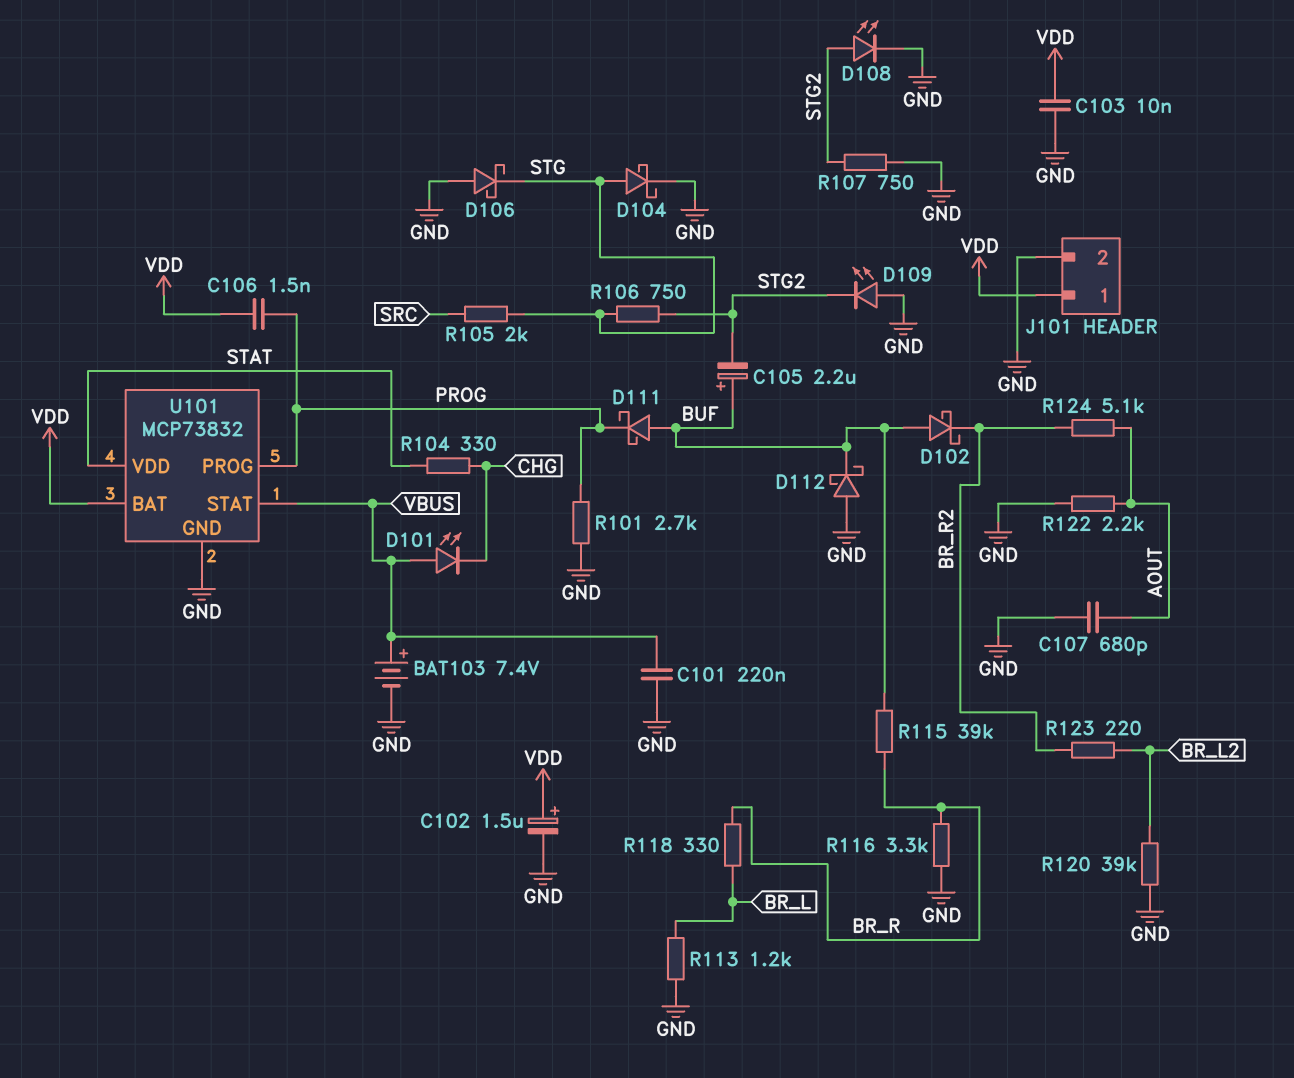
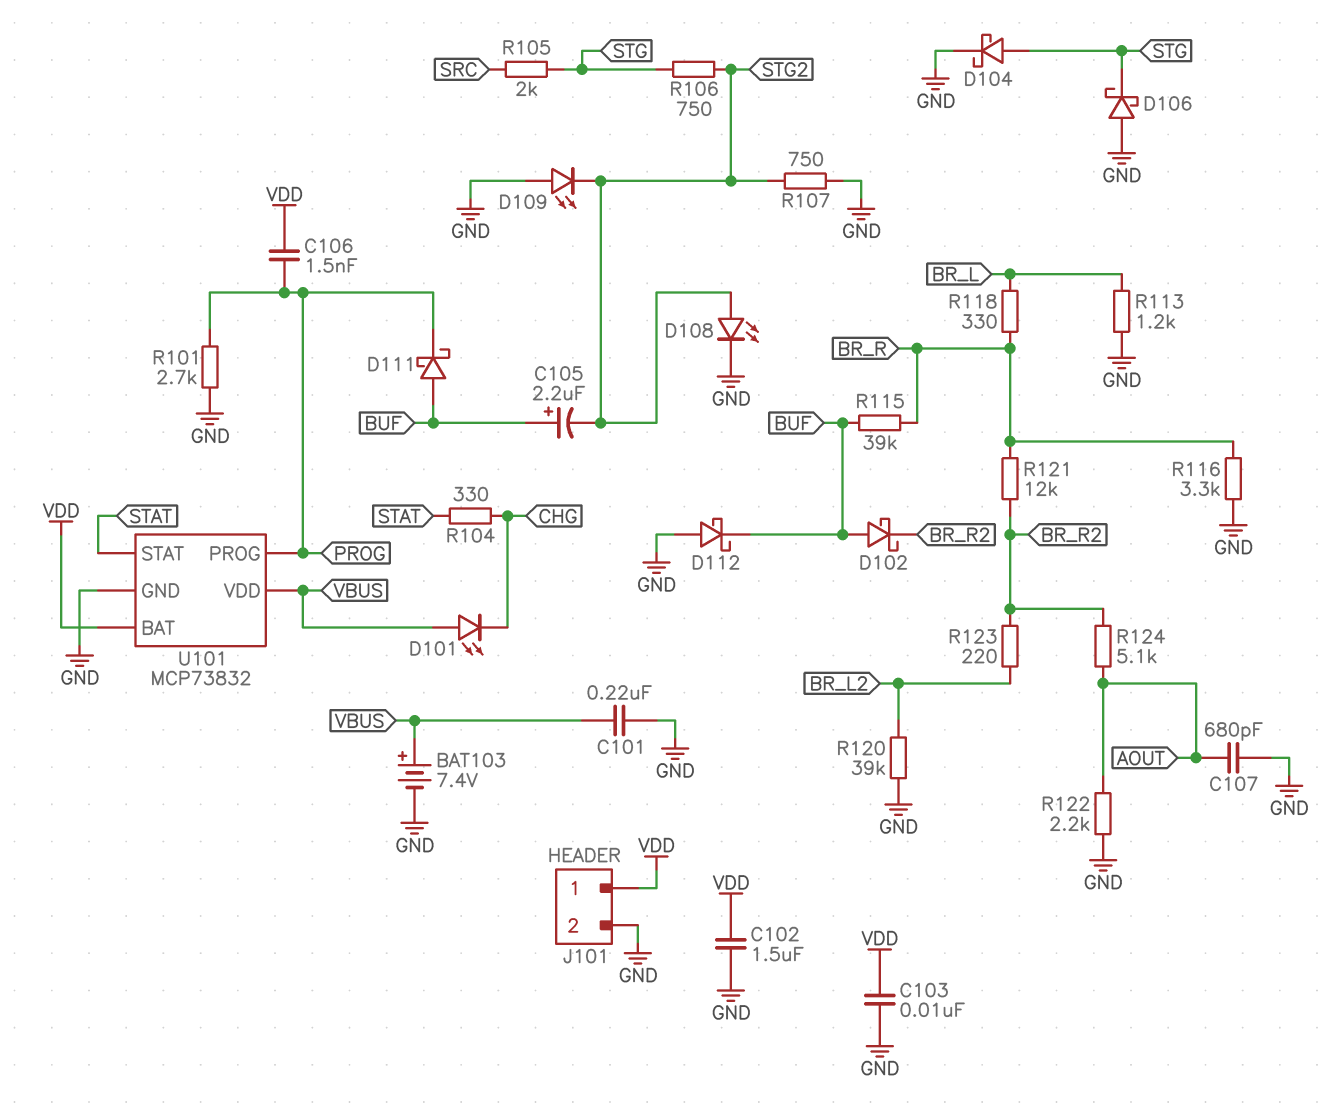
C102: 1.5uF (plus VDD, minus GND) -> 1.5uF (GND, VDD)
R121: none -> 12k (BR_R, BR_R2)
U101 pin STAT: VBUS -> STAT
U101 pin VDD: STAT -> VBUS

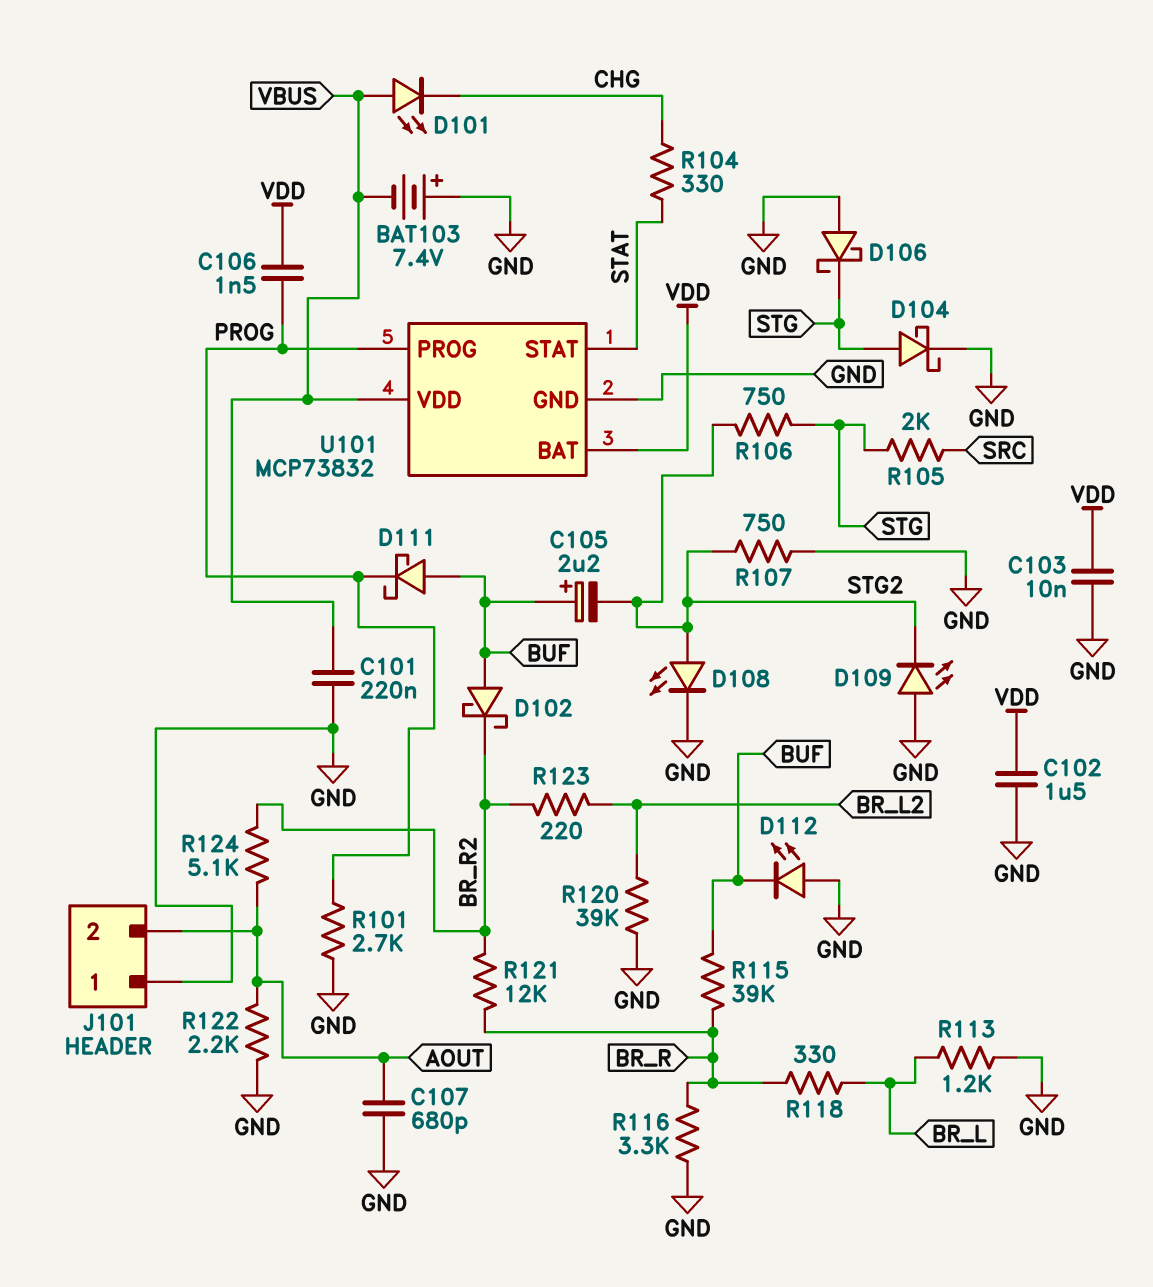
BAT103: 7.4V (plus VBUS, minus GND) -> 7.4V (plus GND, minus VBUS)
D112: schottky (A GND, K BUF) -> LED (A GND, K BUF)
J101 pin 1: VDD -> GND
J101 pin 2: GND -> AOUT

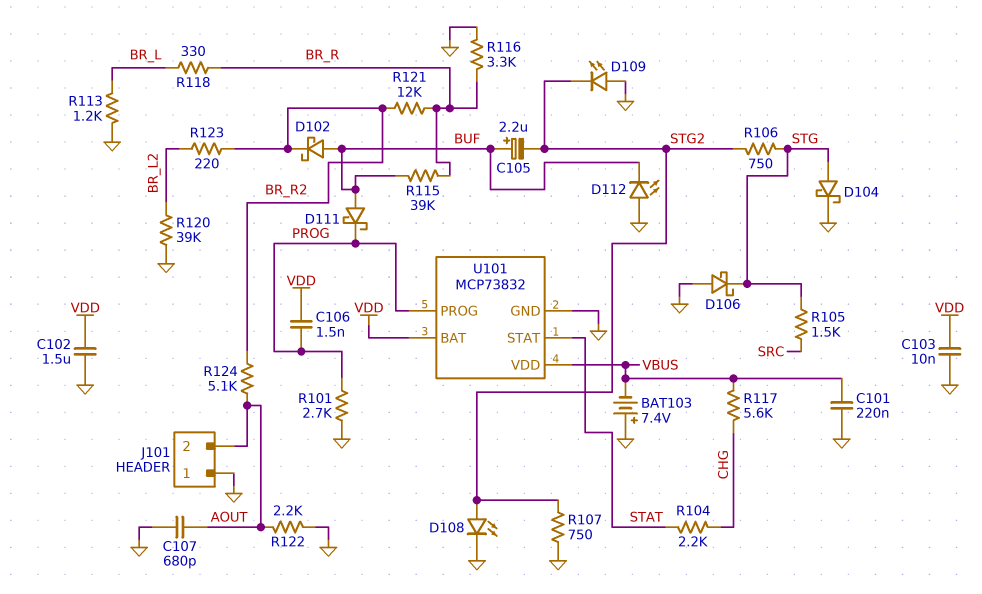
D101: LED (A VBUS, K CHG) -> none
R104: 330 (CHG, STAT) -> 2.2k (CHG, STAT)
R105: 2k (SRC, STG) -> 1.5k (SRC, STG)
R117: none -> 5.6k (CHG, VBUS)

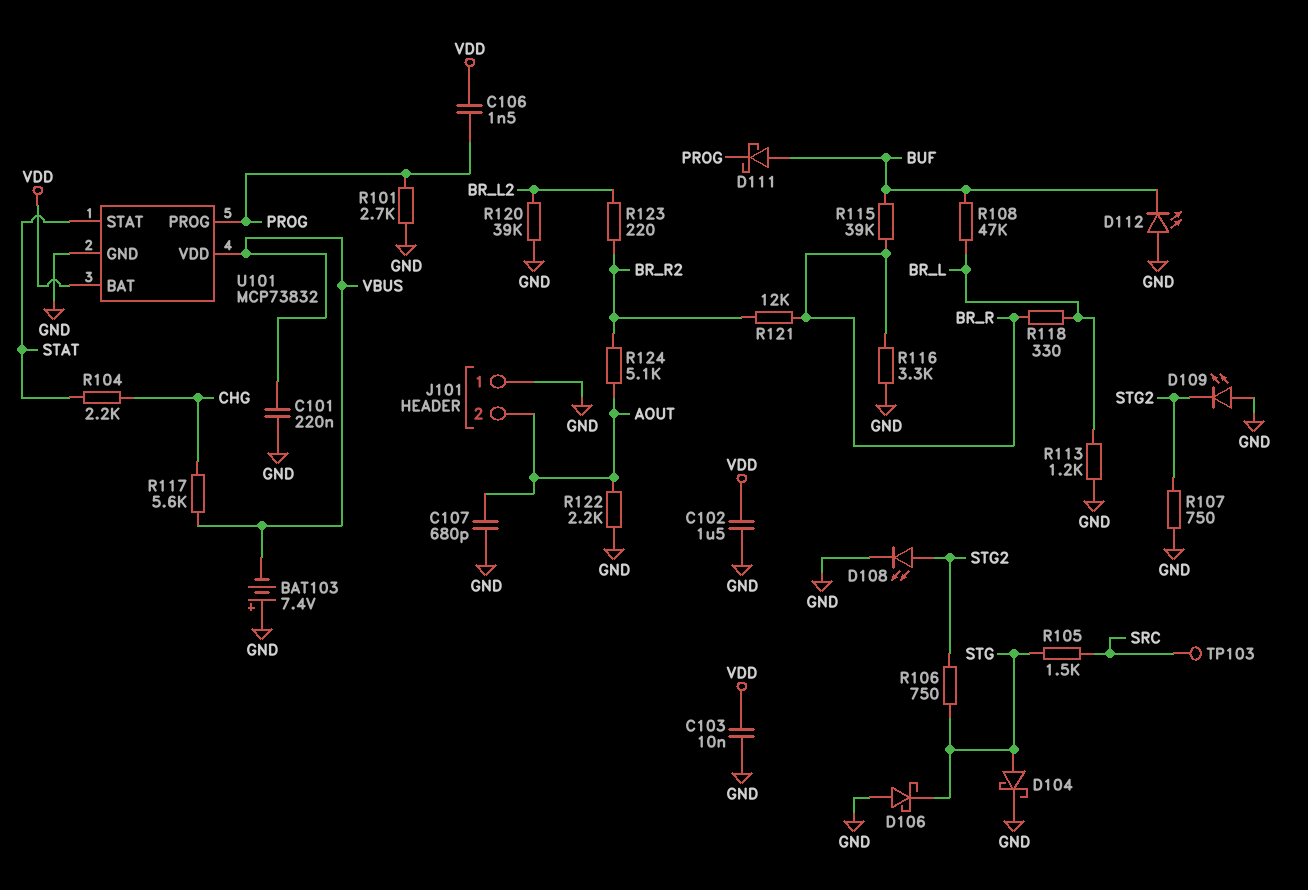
C105: 2.2uF (plus BUF, minus STG2) -> none
D102: schottky (A BUF, K BR_R2) -> none
R108: none -> 47k (BR_L, BUF)
TP103: none -> test point (SRC)

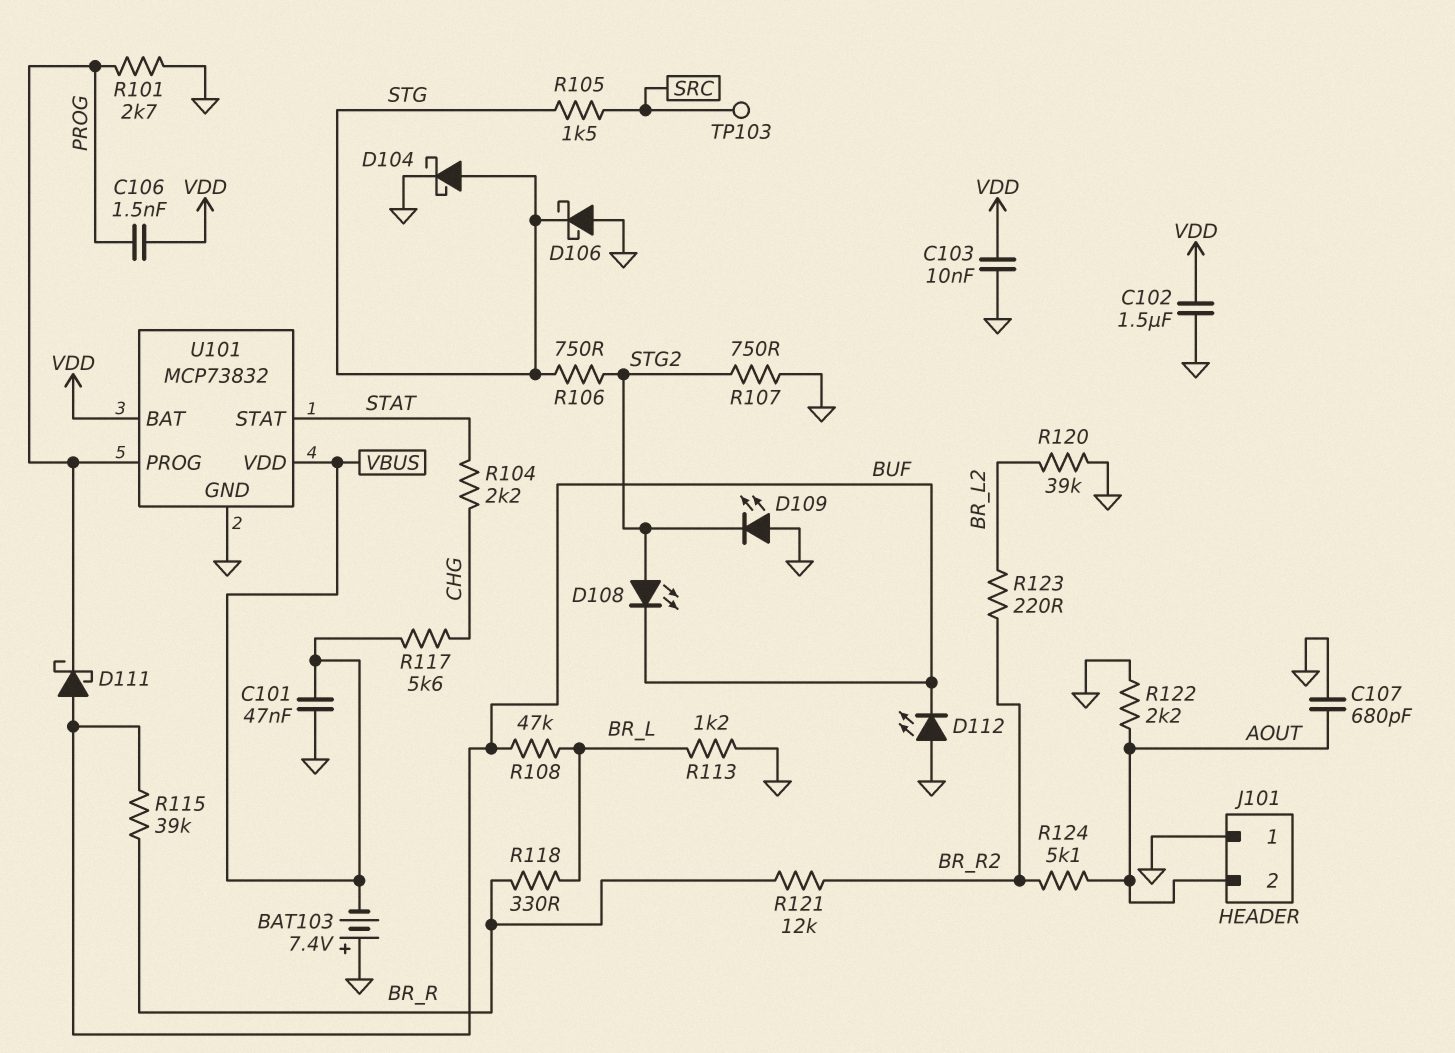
C101: 220nF (GND, VBUS) -> 47nF (GND, VBUS)
D108: LED (A STG2, K GND) -> LED (A STG2, K BUF)
R116: 3.3k (BR_R, GND) -> none

